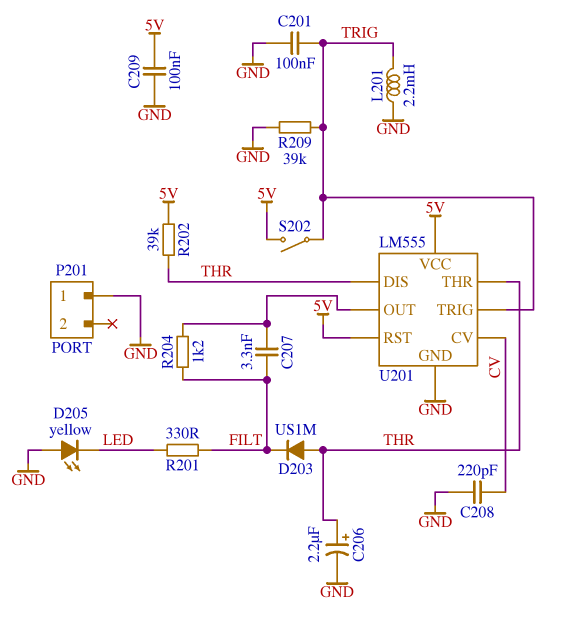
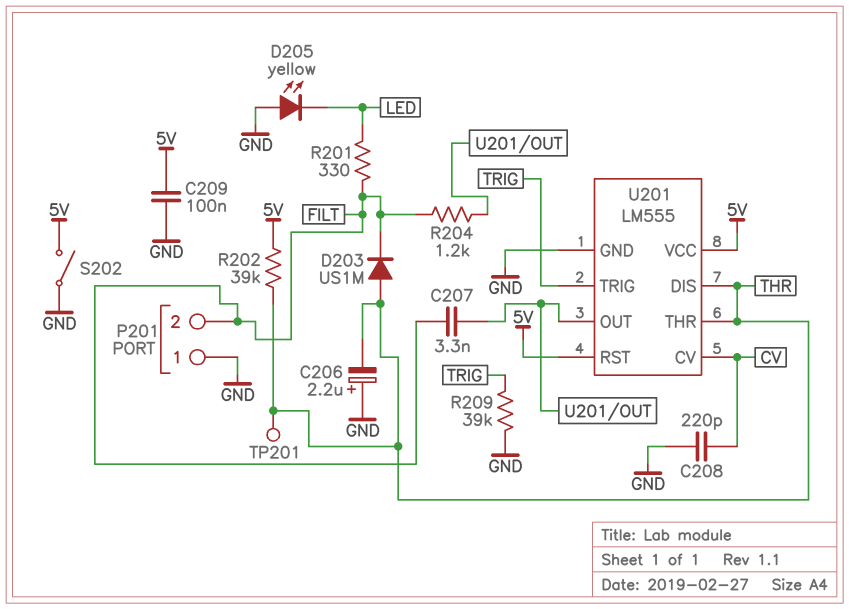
C201: 100nF (GND, TRIG) -> none
C206: 2.2uF (plus THR, minus GND) -> 2.2uF (plus GND, minus THR)
L201: 2.2mH (GND, TRIG) -> none
P201 pin 2: none -> FILT
S202: switch (5V, TRIG) -> switch (5V, GND)
TP201: none -> test point (THR)

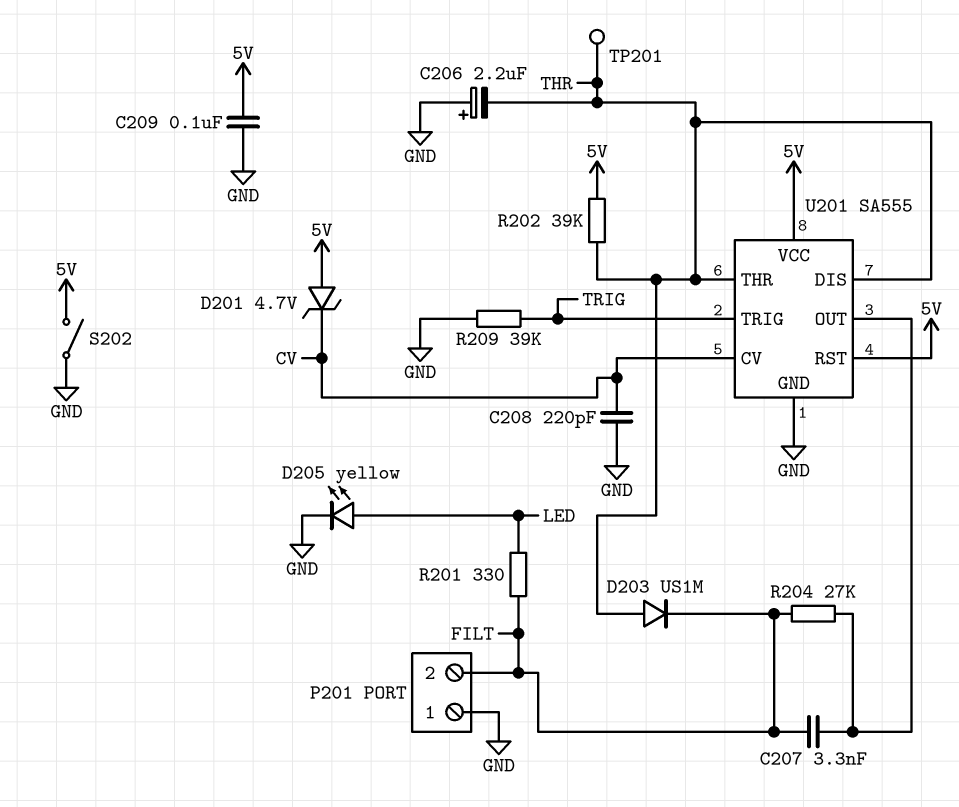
D201: none -> zener 4.7V (A 5V, K CV)
D205: LED yellow (A GND, K LED) -> LED yellow (A LED, K GND)
R204: 1.2k (FILT, U201/OUT) -> 27k (FILT, U201/OUT)
U201: LM555 -> SA555

